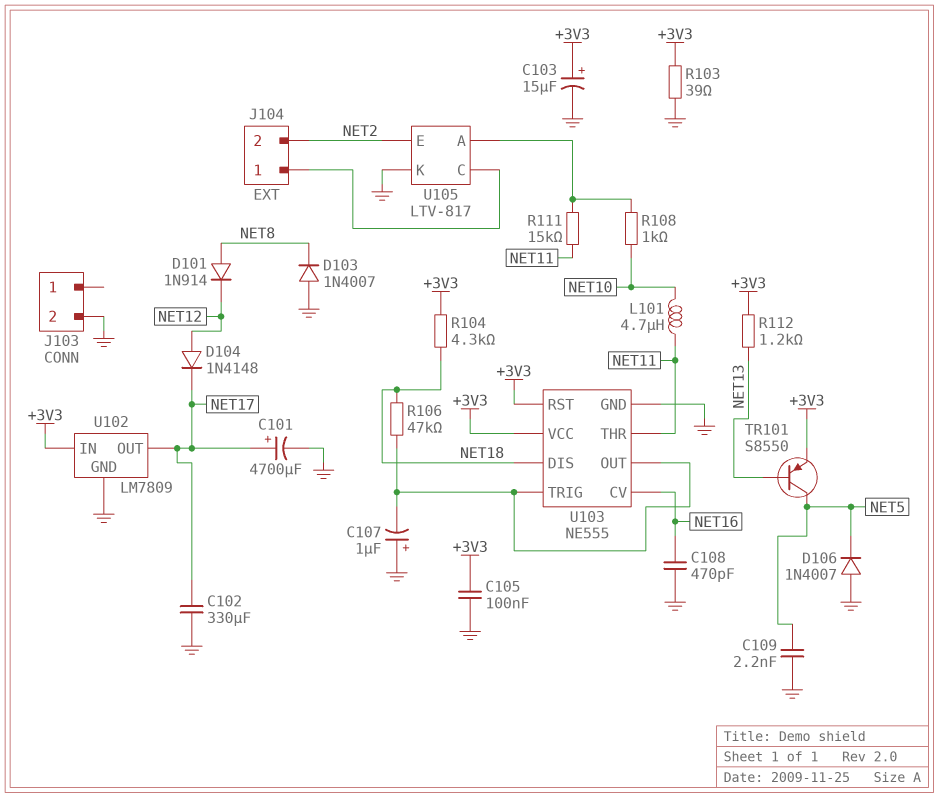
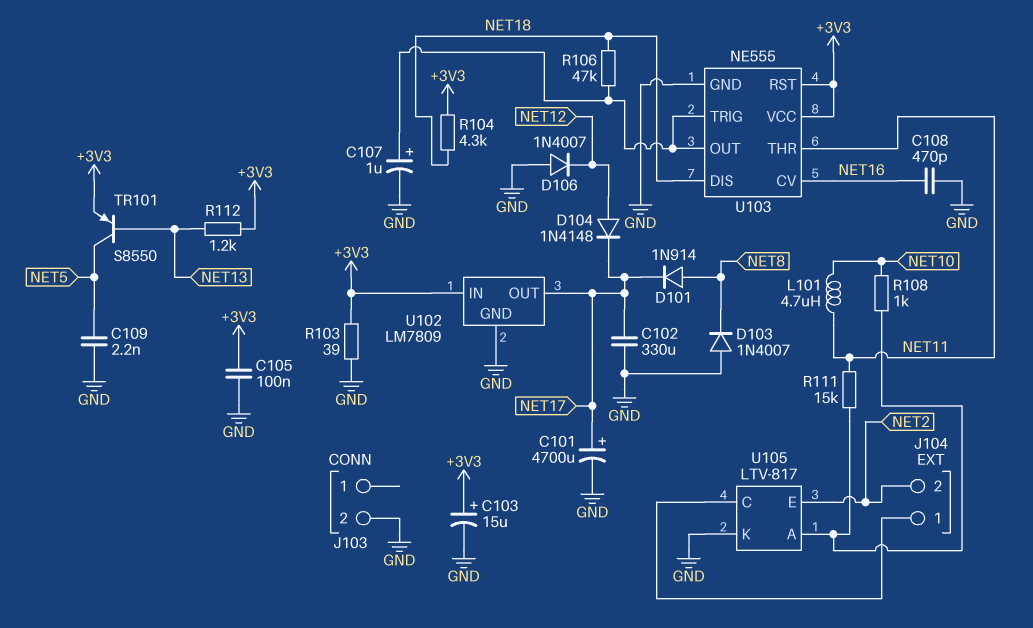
C107: 1uF (plus GND, minus U103/OUT) -> 1uF (plus U103/OUT, minus GND)
D101: diode 1N914 (A NET8, K NET12) -> diode 1N914 (A NET8, K NET17)
D106: diode 1N4007 (A GND, K NET5) -> diode 1N4007 (A GND, K NET12)

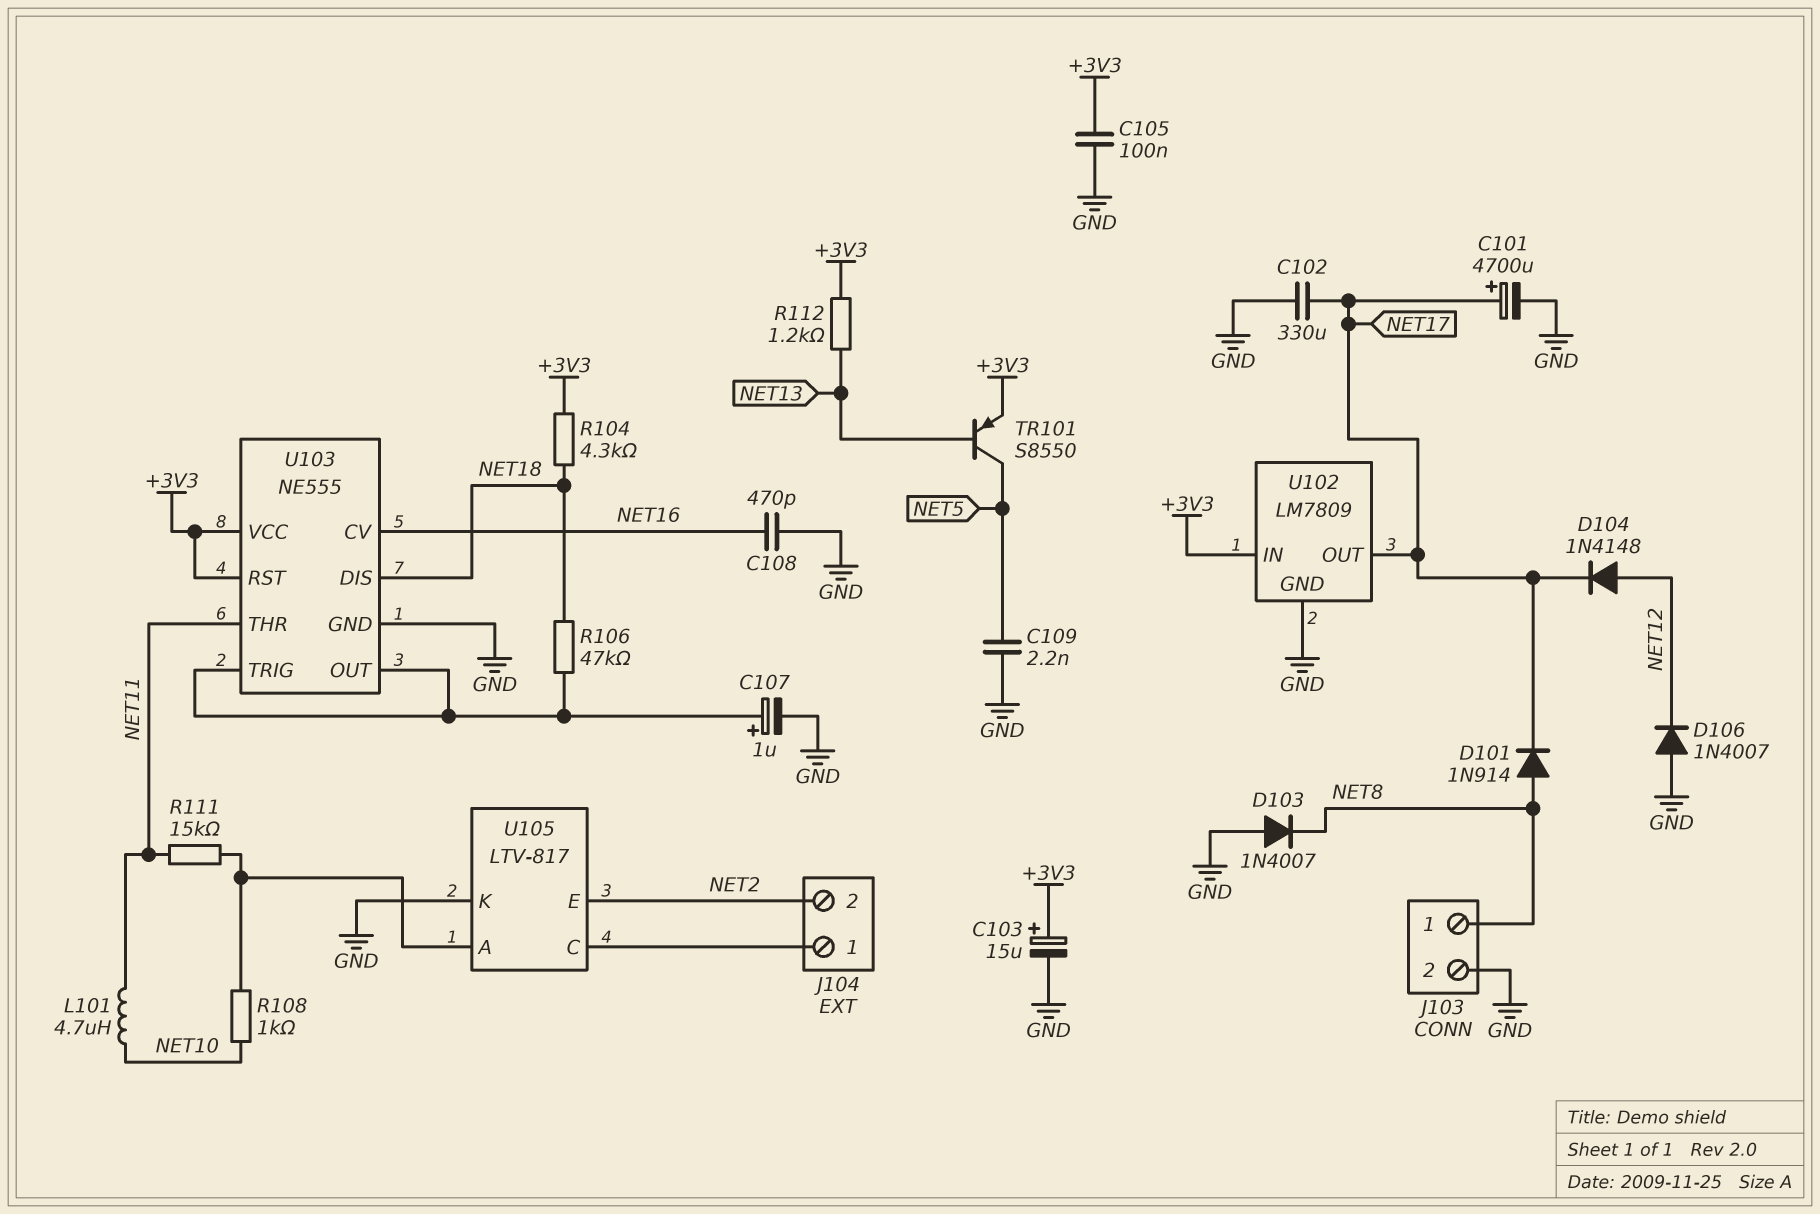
J103 pin 1: none -> NET8
R103: 39 (+3V3, GND) -> none

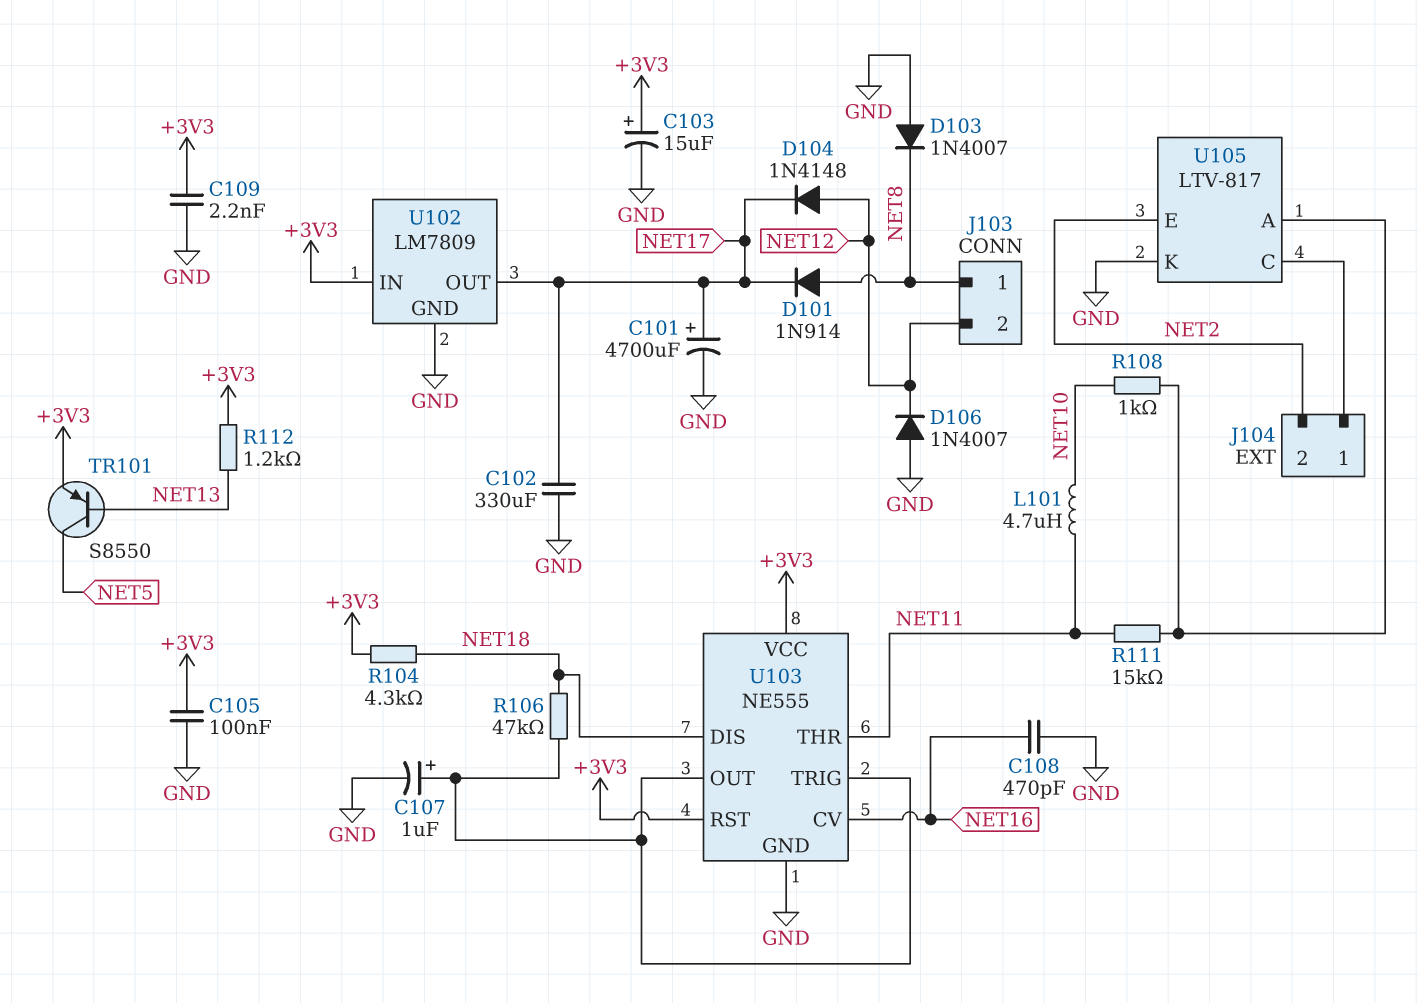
C109: 2.2nF (GND, NET5) -> 2.2nF (+3V3, GND)
J103 pin 2: GND -> NET12

